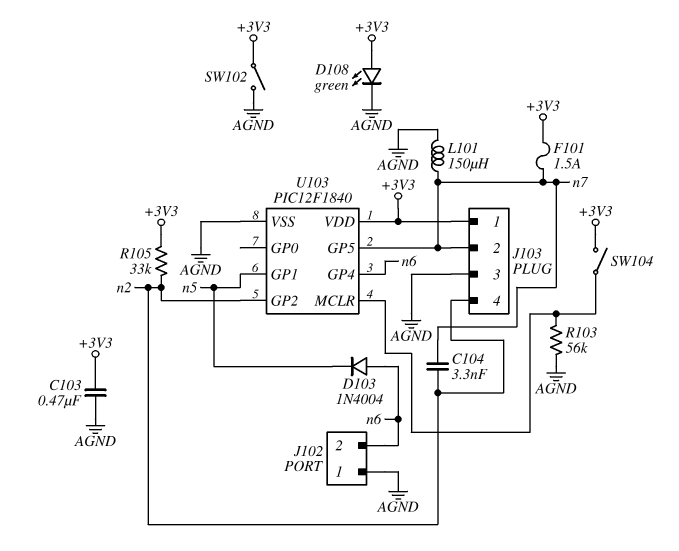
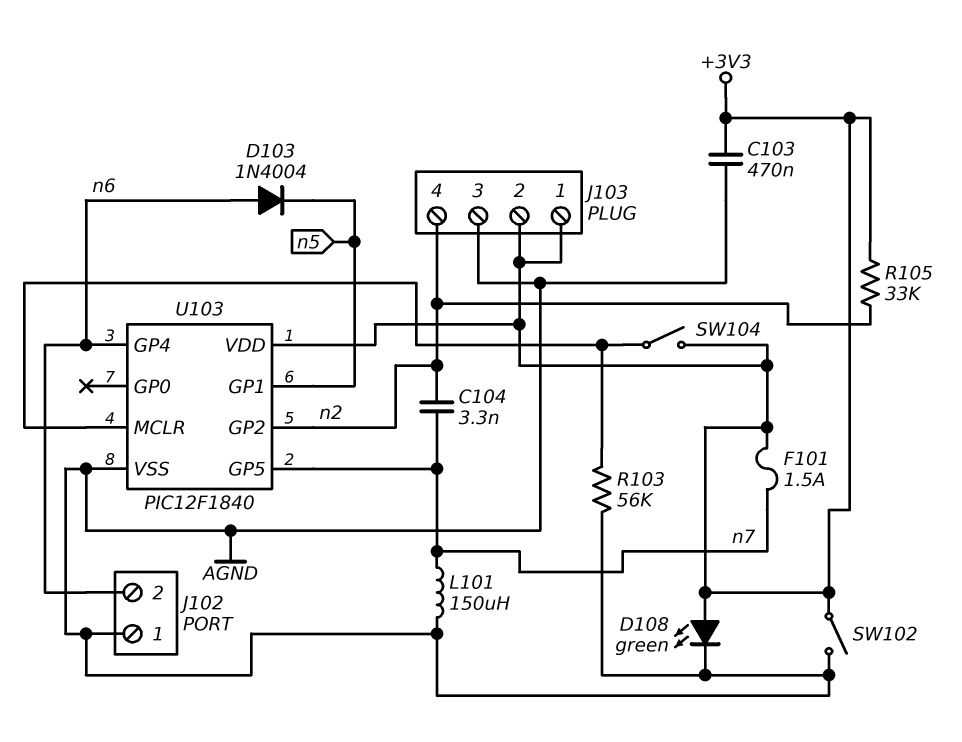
J103 pin 2: n7 -> +3V3

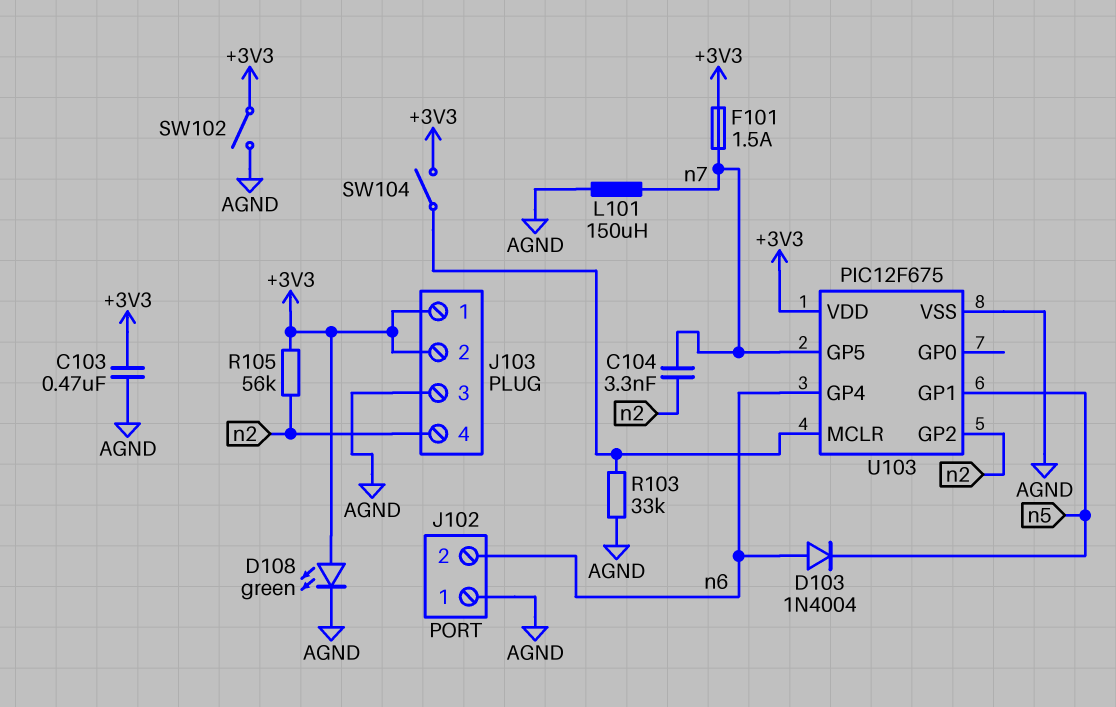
R103: 56k (AGND, U103/MCLR) -> 33k (AGND, U103/MCLR)
R105: 33k (+3V3, n2) -> 56k (+3V3, n2)
U103: PIC12F1840 -> PIC12F675

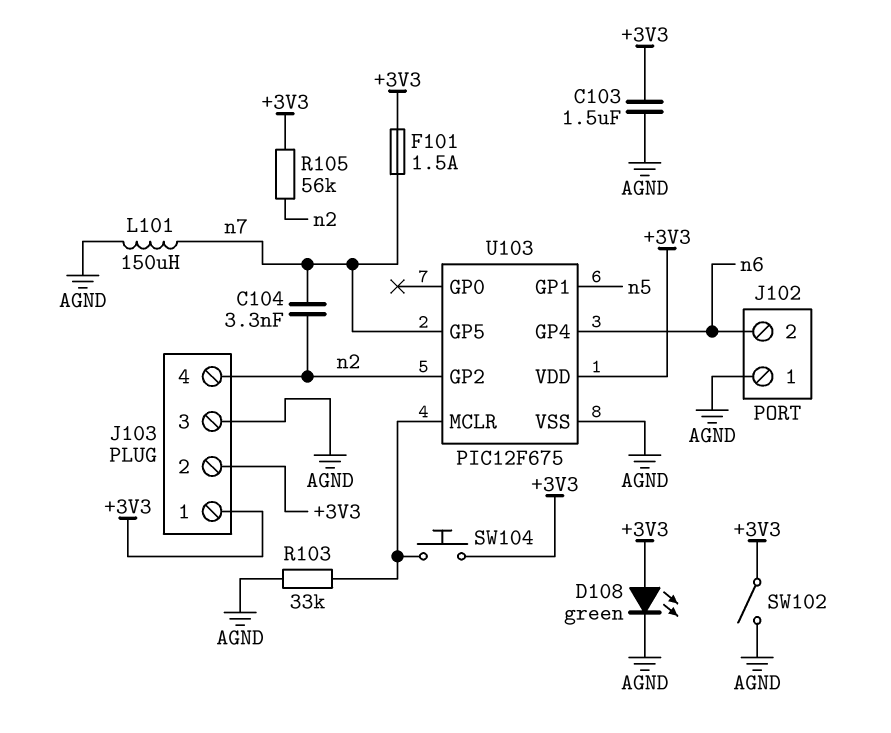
C103: 470nF (+3V3, AGND) -> 1.5uF (+3V3, AGND)
D103: diode 1N4004 (A n6, K n5) -> none
SW104: switch (+3V3, U103/MCLR) -> button (+3V3, U103/MCLR)

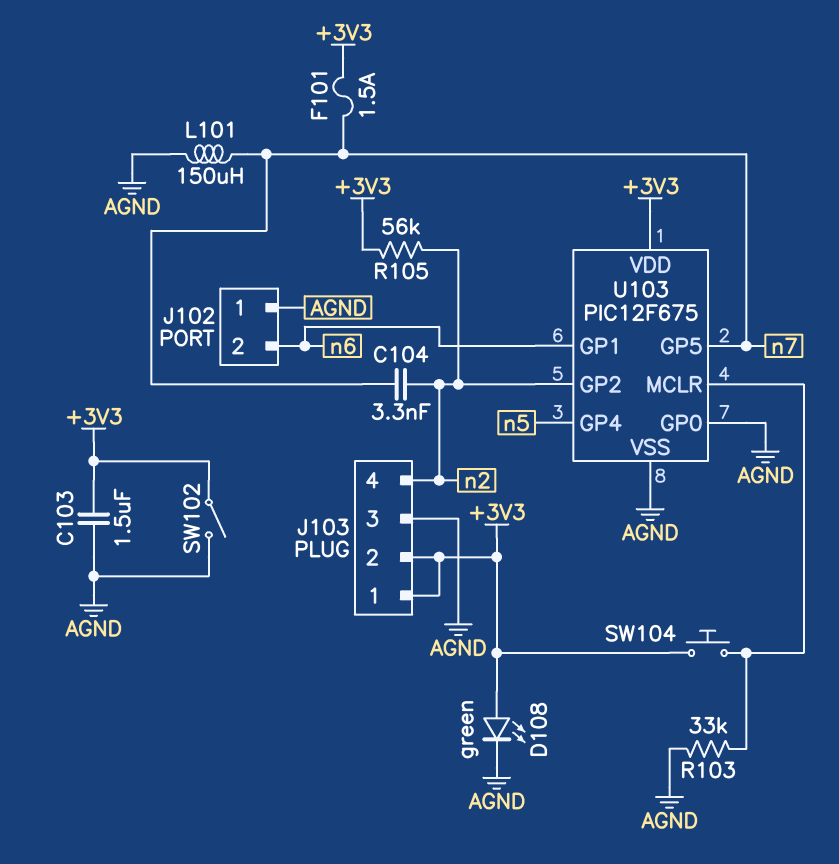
U103 pin GP0: none -> AGND
U103 pin GP1: n5 -> n6
U103 pin GP4: n6 -> n5

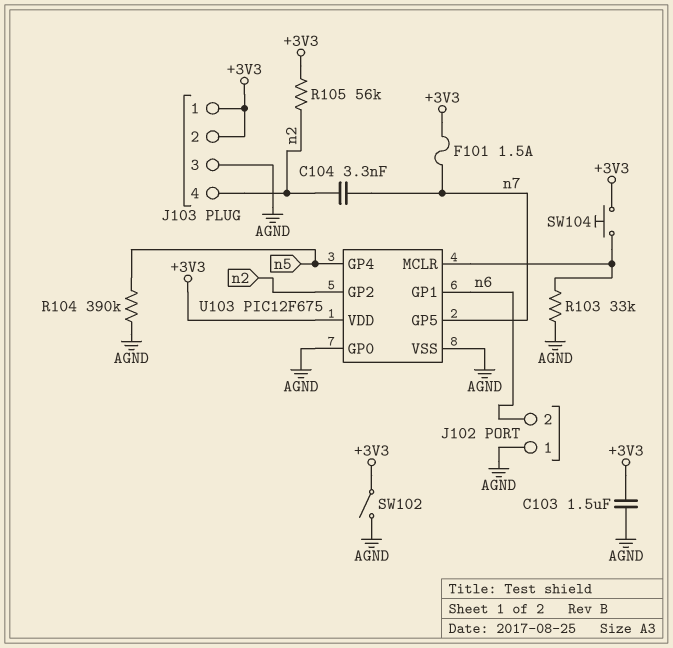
D108: LED green (A +3V3, K AGND) -> none
L101: 150uH (AGND, n7) -> none
R104: none -> 390k (AGND, n5)

